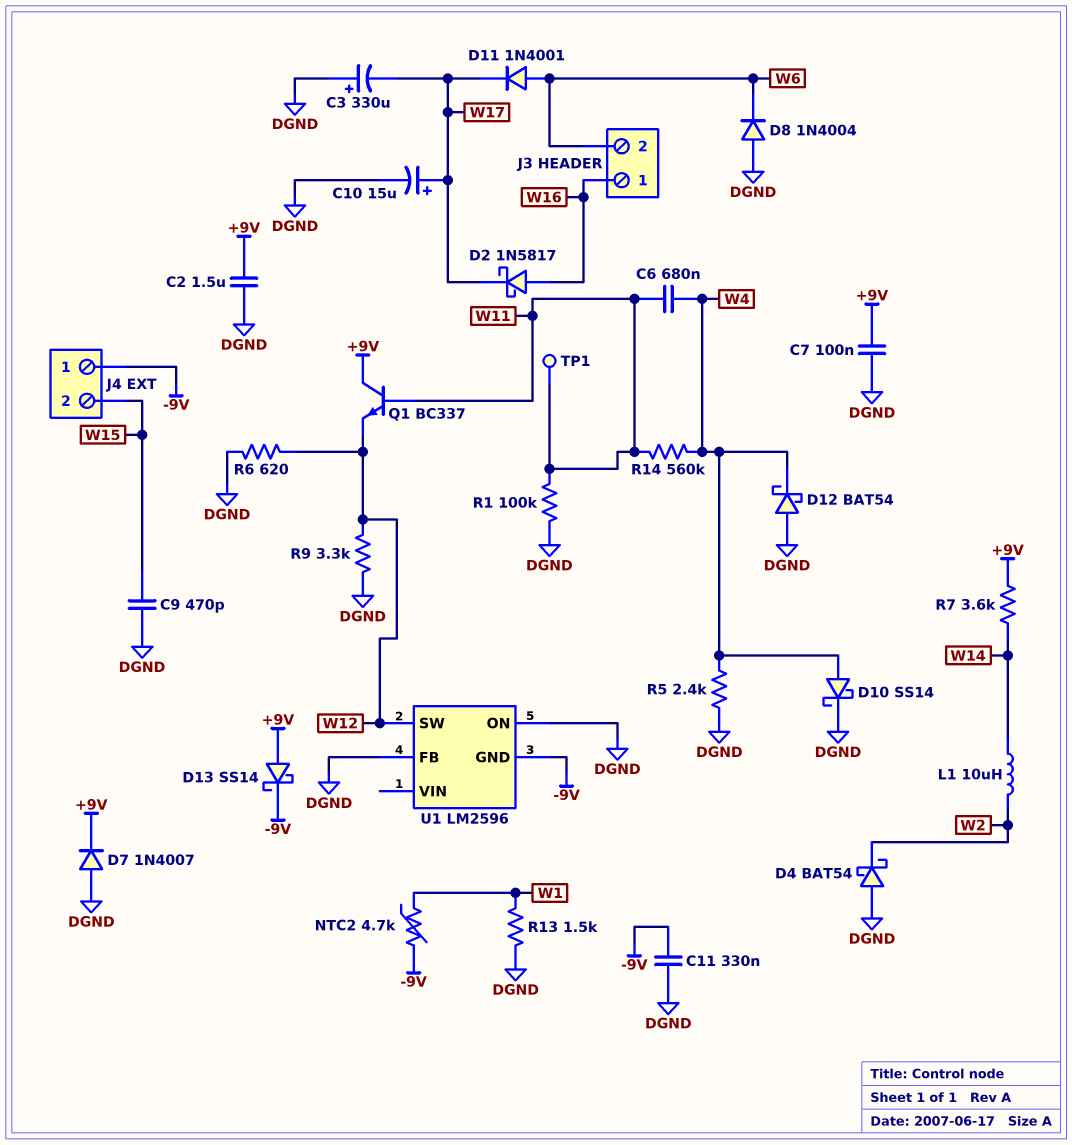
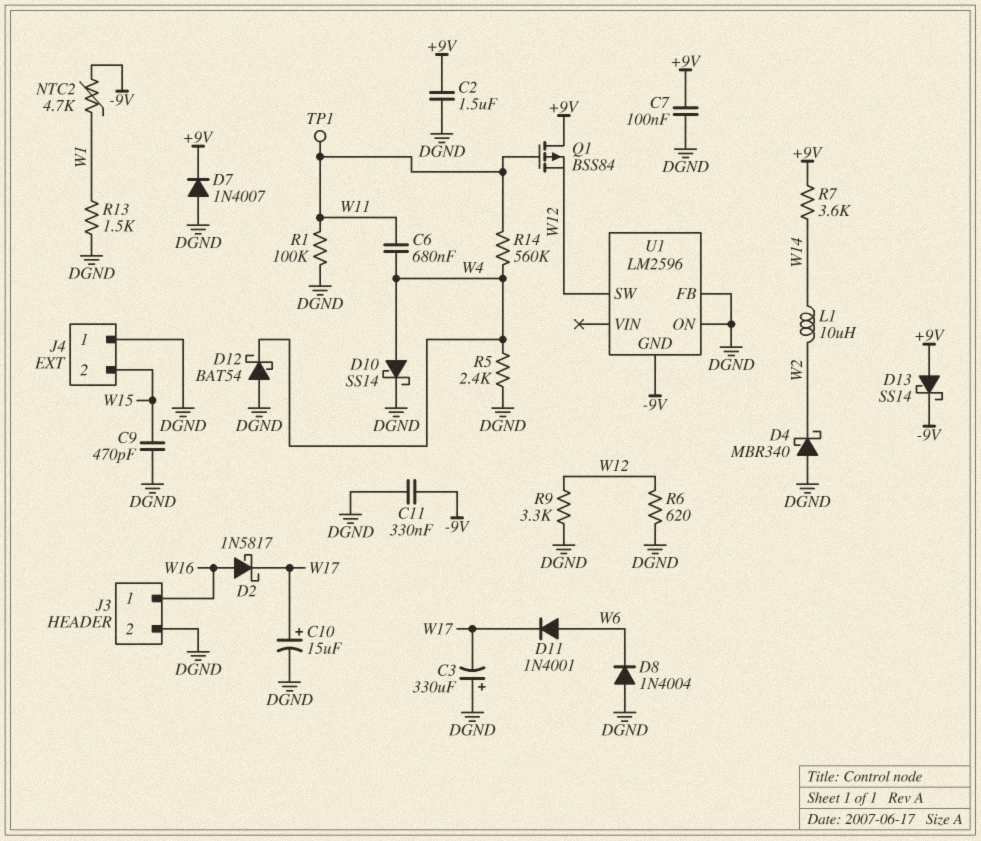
D4: schottky BAT54 (A DGND, K W2) -> schottky MBR340 (A DGND, K W2)
J3 pin 2: W6 -> DGND
J4 pin 1: -9V -> DGND
Q1: NPN BC337 (B W11, C +9V, E W12) -> PMOS BSS84 (G W11, D +9V, S W12)

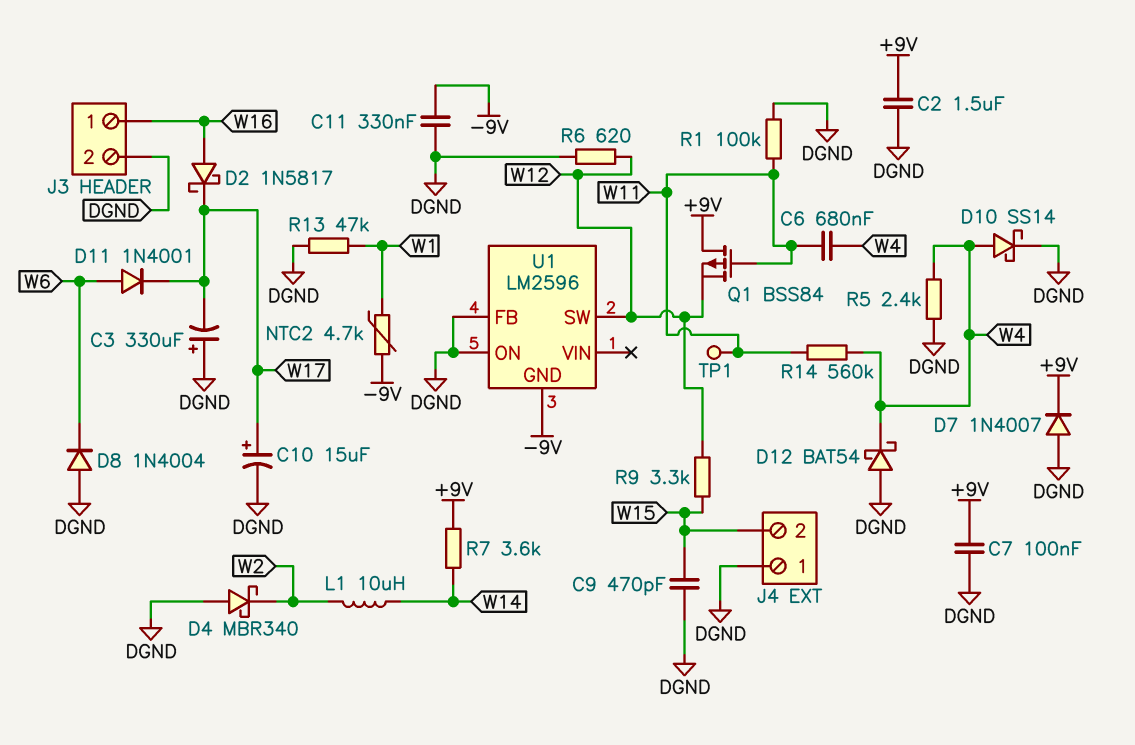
D13: schottky SS14 (A +9V, K -9V) -> none
R9: 3.3k (DGND, W12) -> 3.3k (W12, W15)
R13: 1.5k (DGND, W1) -> 47k (DGND, W1)

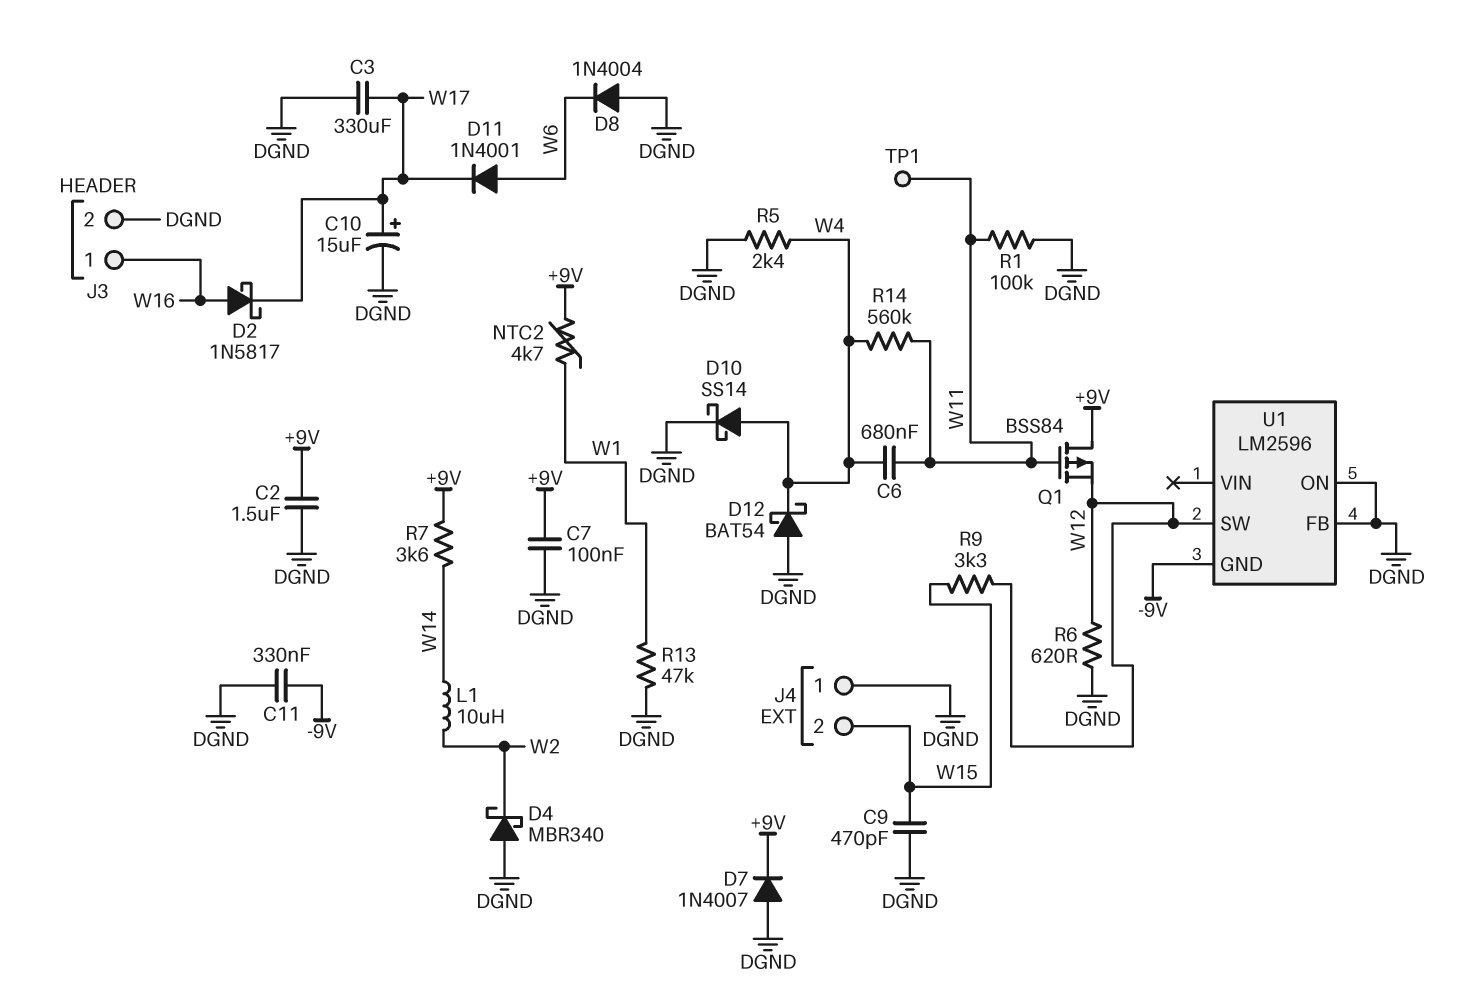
C3: 330uF (plus DGND, minus W17) -> 330uF (DGND, W17)
NTC2: 4.7k (-9V, W1) -> 4.7k (+9V, W1)

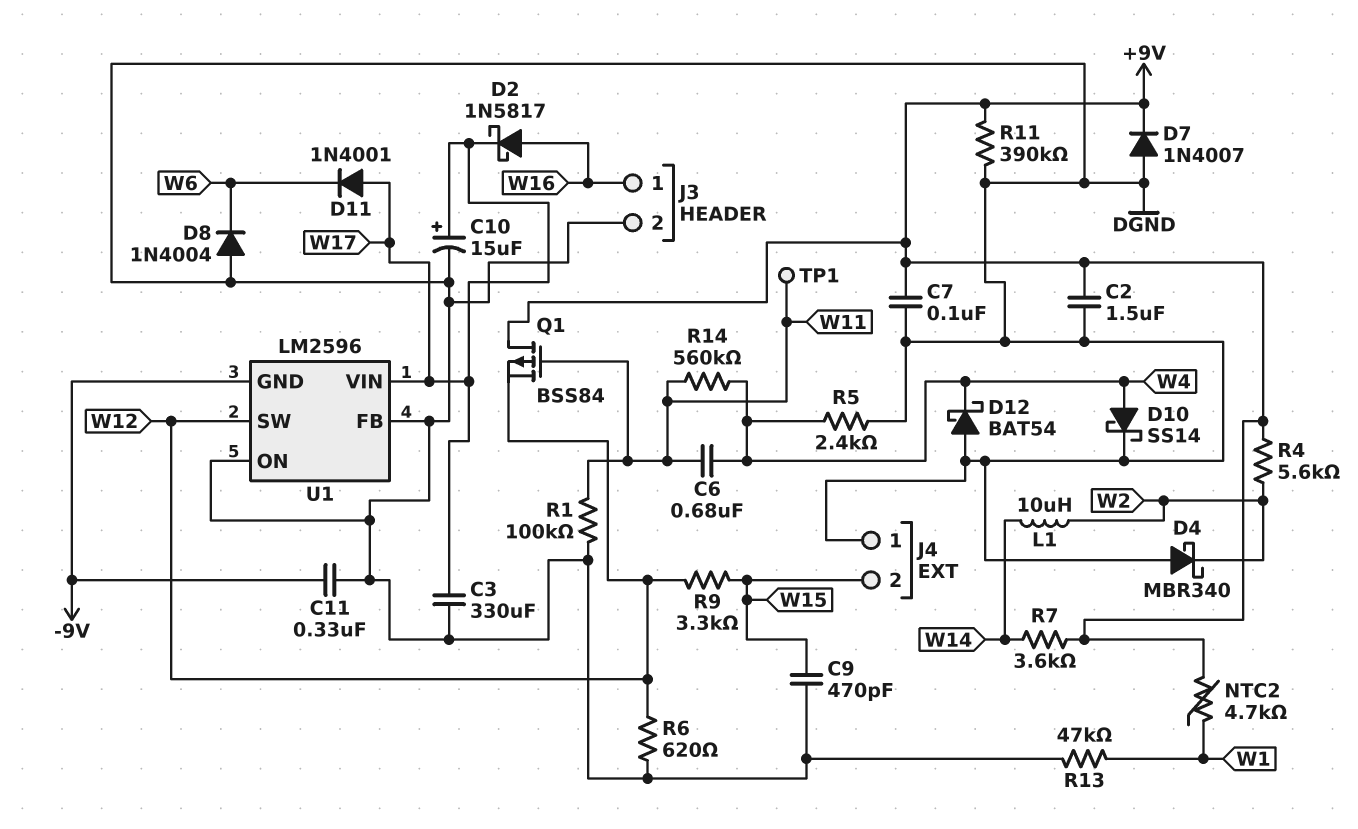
D11: diode 1N4001 (A W6, K W17) -> diode 1N4001 (A W17, K W6)
R4: none -> 5.6k (+9V, W2)
R11: none -> 390k (+9V, DGND)
U1 pin VIN: none -> W17

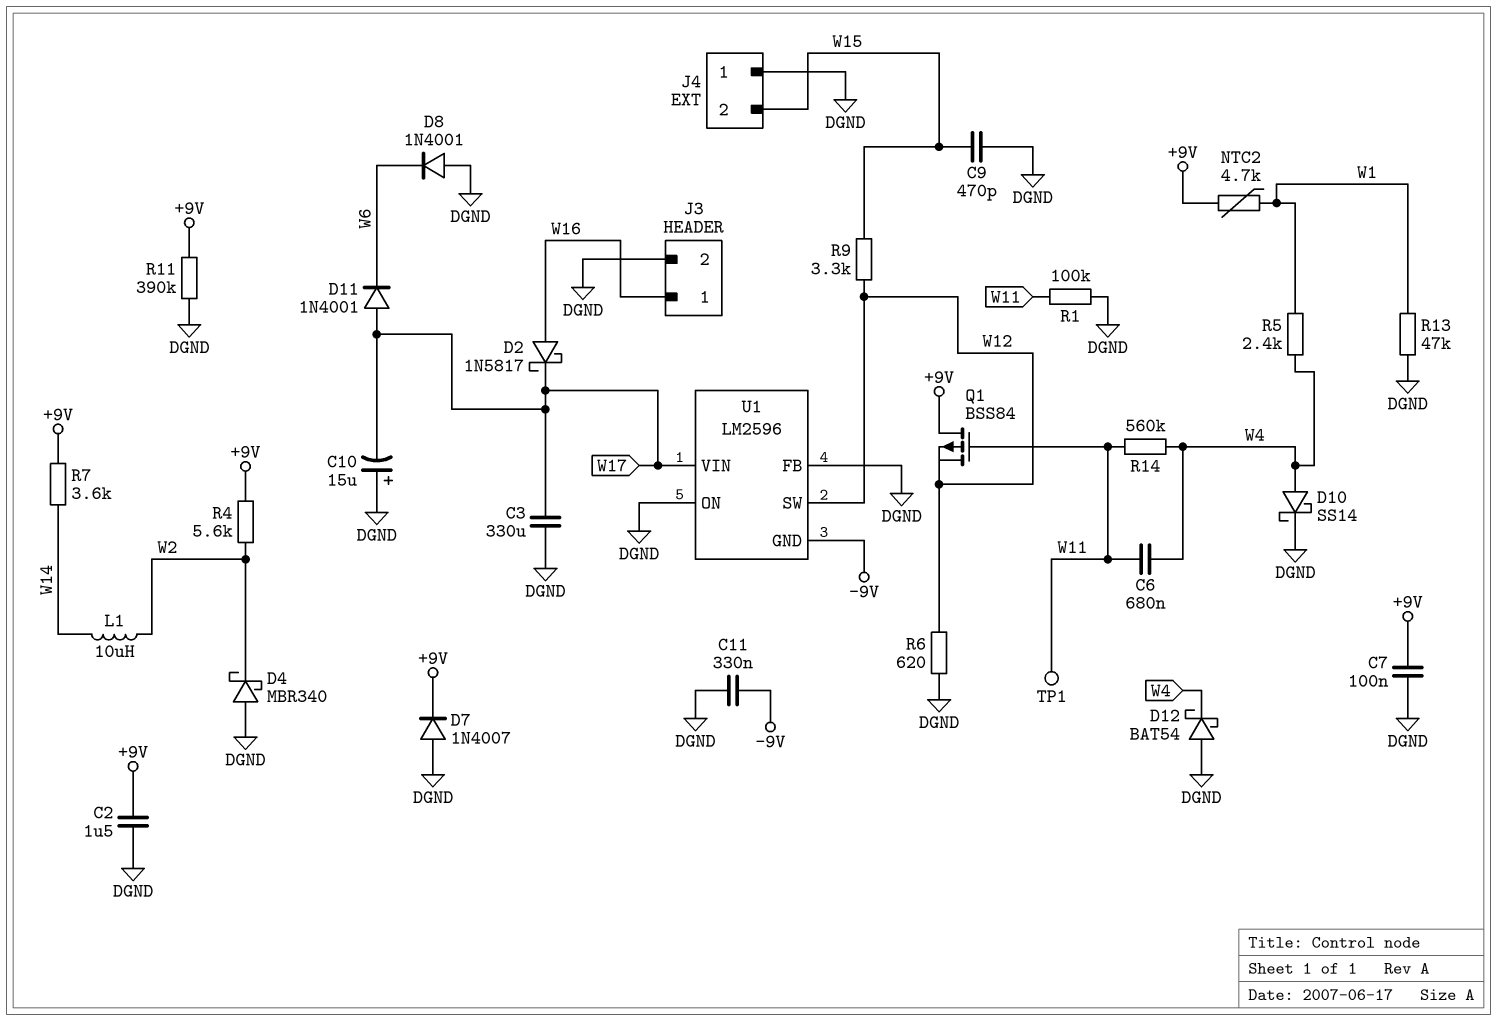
C10: 15uF (plus W17, minus DGND) -> 15uF (plus DGND, minus W17)
D8: diode 1N4004 (A DGND, K W6) -> diode 1N4001 (A DGND, K W6)
R5: 2.4k (DGND, W4) -> 2.4k (W1, W4)

